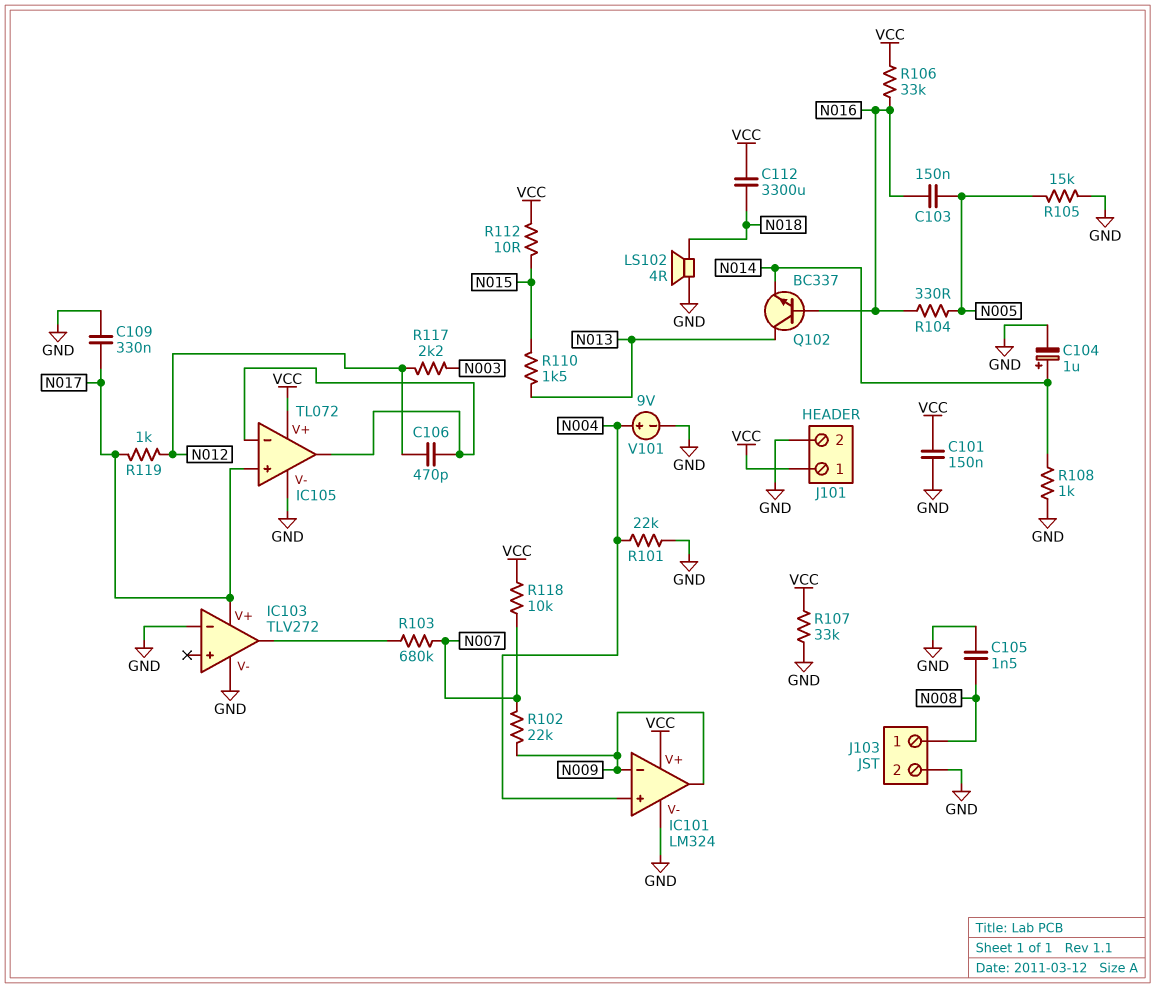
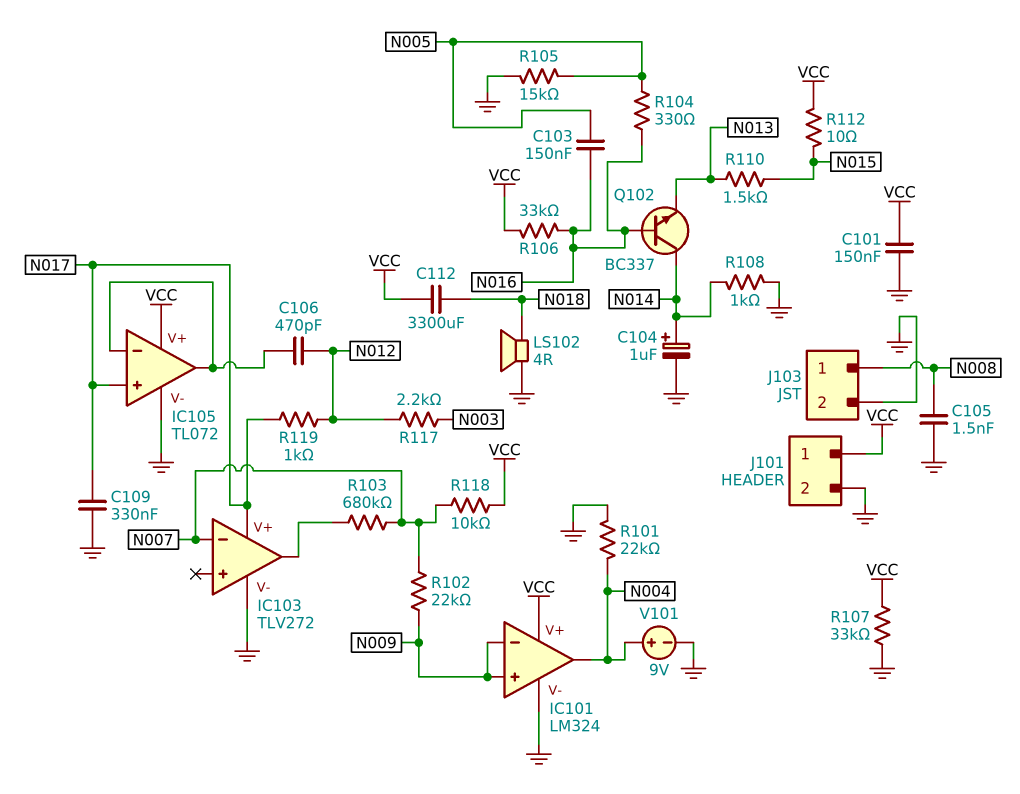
IC101 pin in+: N004 -> N009
IC101 pin out: N009 -> N004
IC103 pin in-: GND -> N007
Q102: NPN BC337 (B N016, C N013, E N014) -> NPN BC337 (B N016, C N014, E N013)

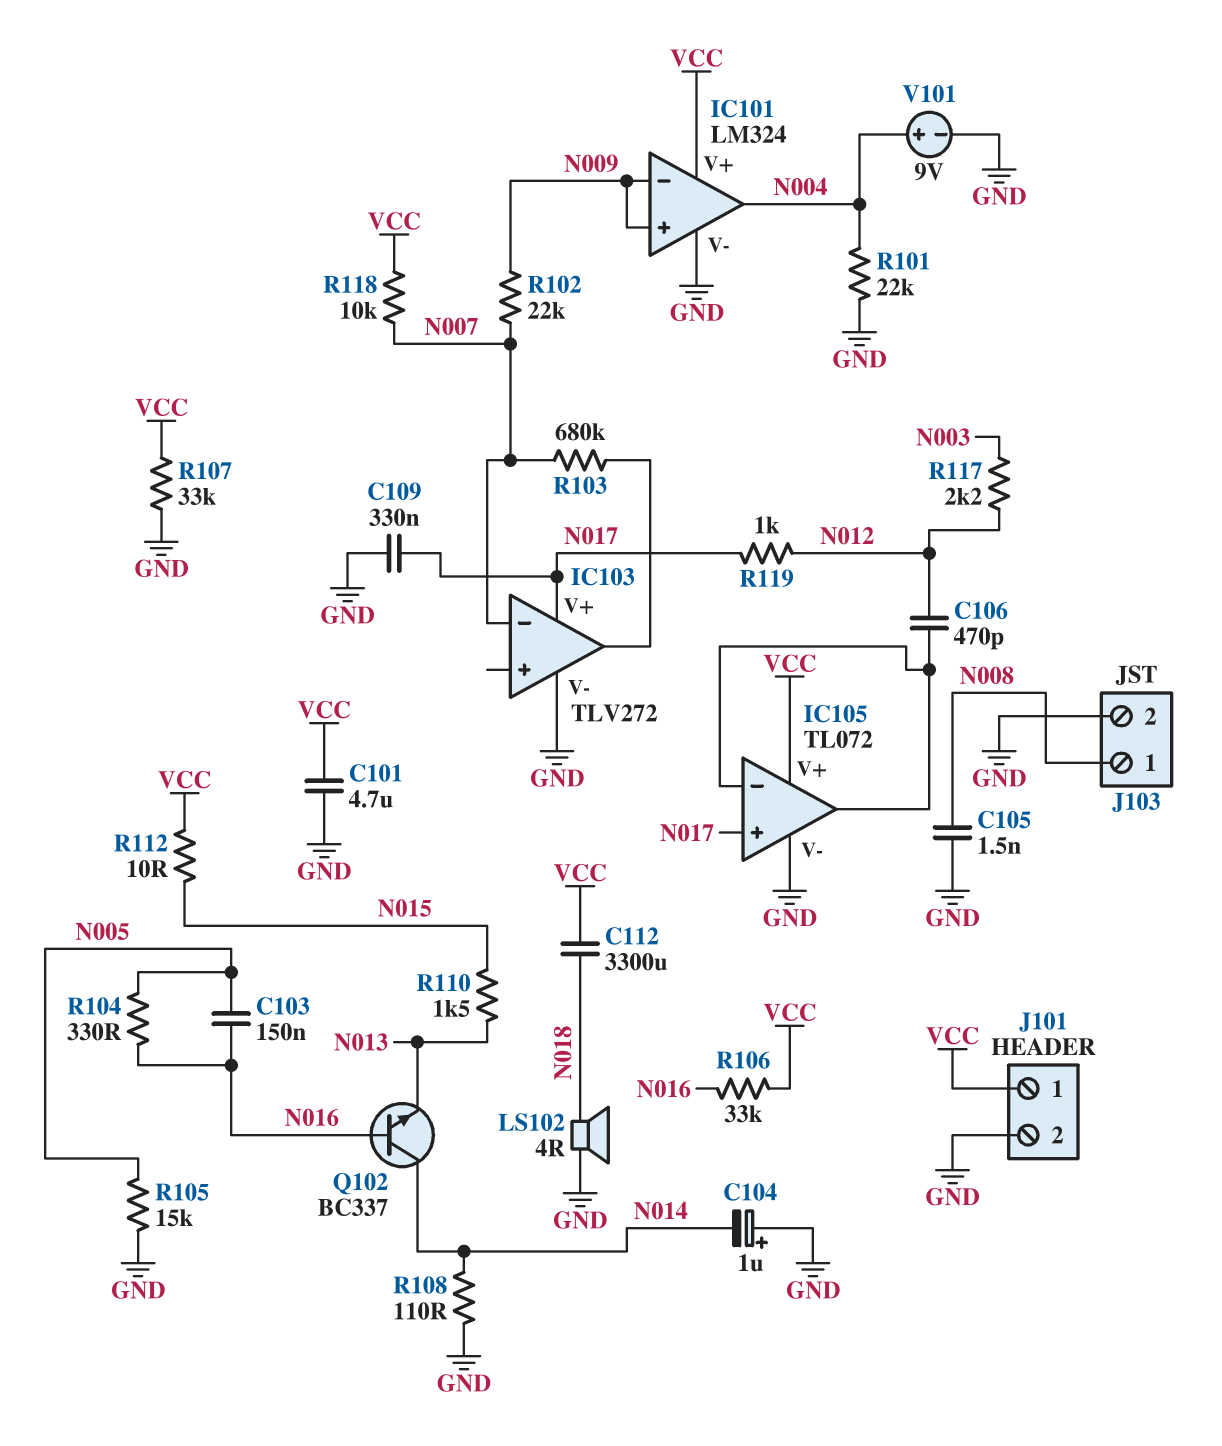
C101: 150nF (GND, VCC) -> 4.7uF (GND, VCC)
C104: 1uF (plus N014, minus GND) -> 1uF (plus GND, minus N014)
R108: 1k (GND, N014) -> 110 (GND, N014)

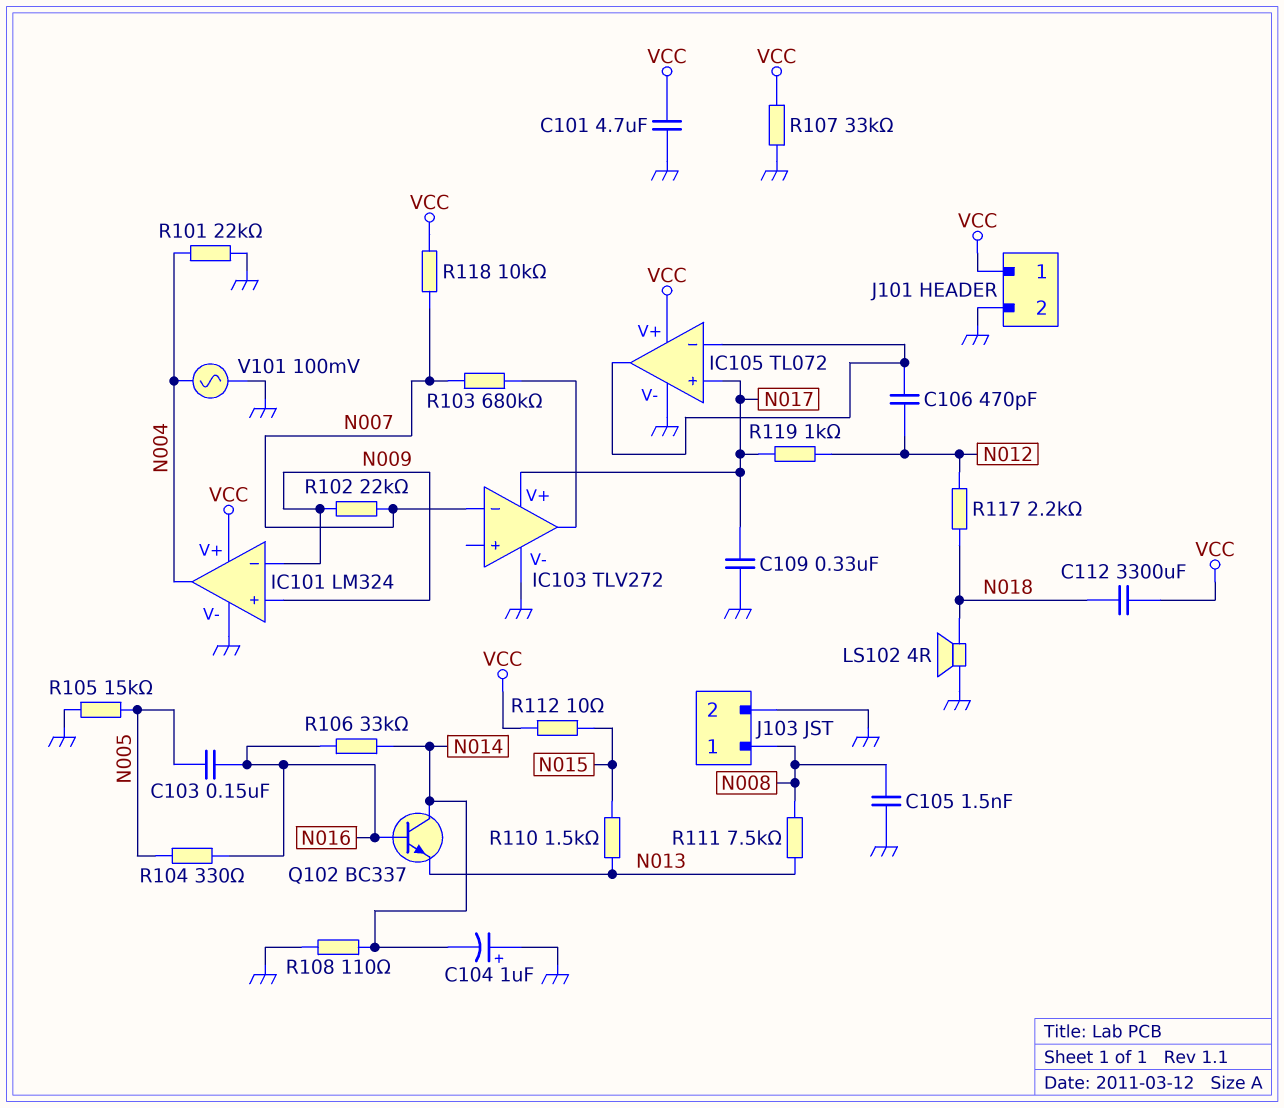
R106: 33k (N016, VCC) -> 33k (N014, N016)
R111: none -> 7.5k (N008, N013)
R117: 2.2k (N003, N012) -> 2.2k (N012, N018)
V101: 9V (plus N004, minus GND) -> AC 100mV (GND, N004)

